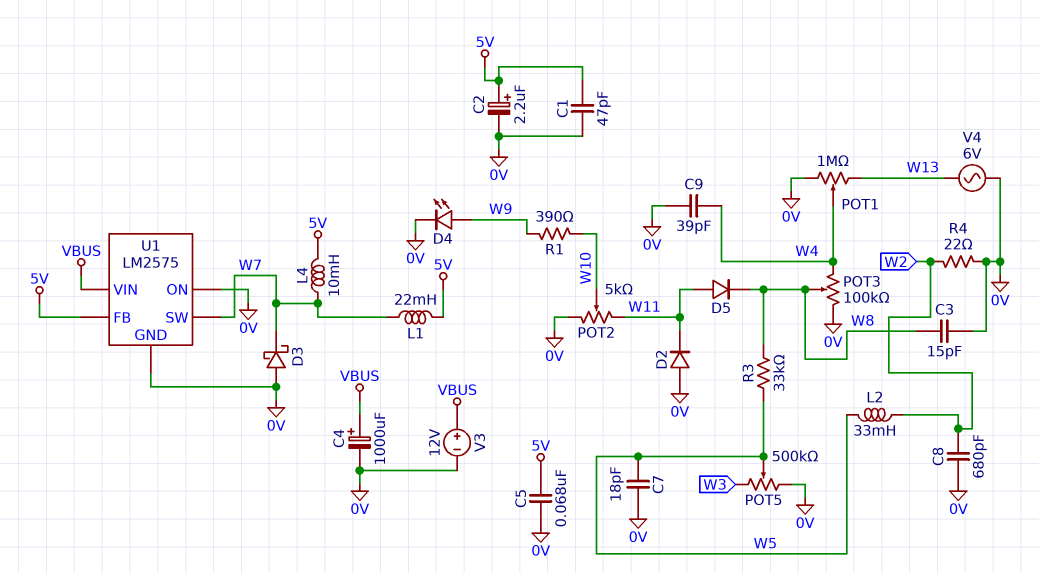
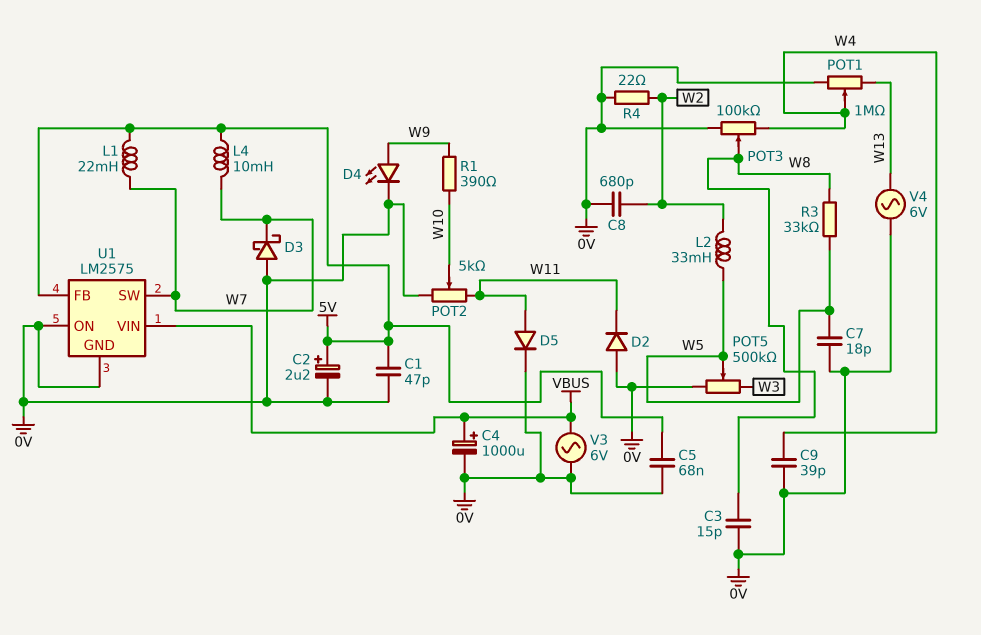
D5: diode (A W11, K W8) -> diode (A W11, K 0V)
V3: 12V (plus VBUS, minus 0V) -> AC 6V (0V, VBUS)

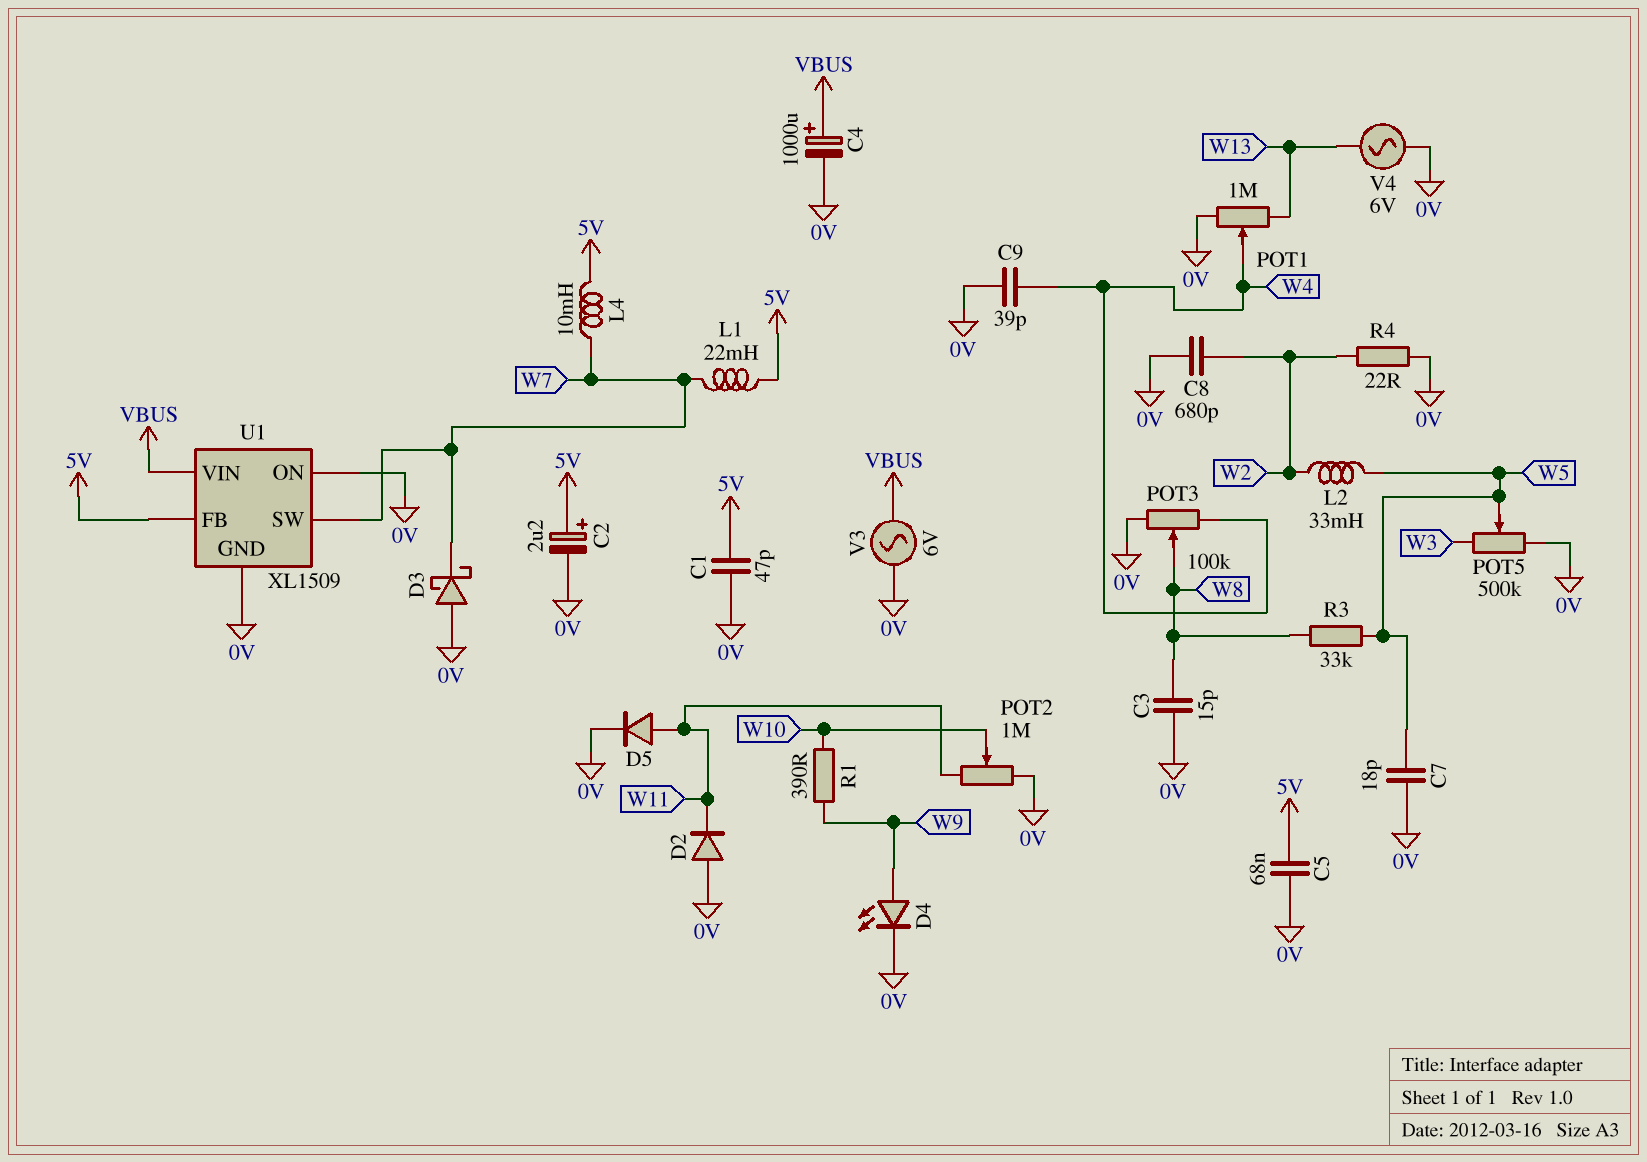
POT2: 5k (0V, W11, wiper W10) -> 1M (0V, W11, wiper W10)
U1: LM2575 -> XL1509

